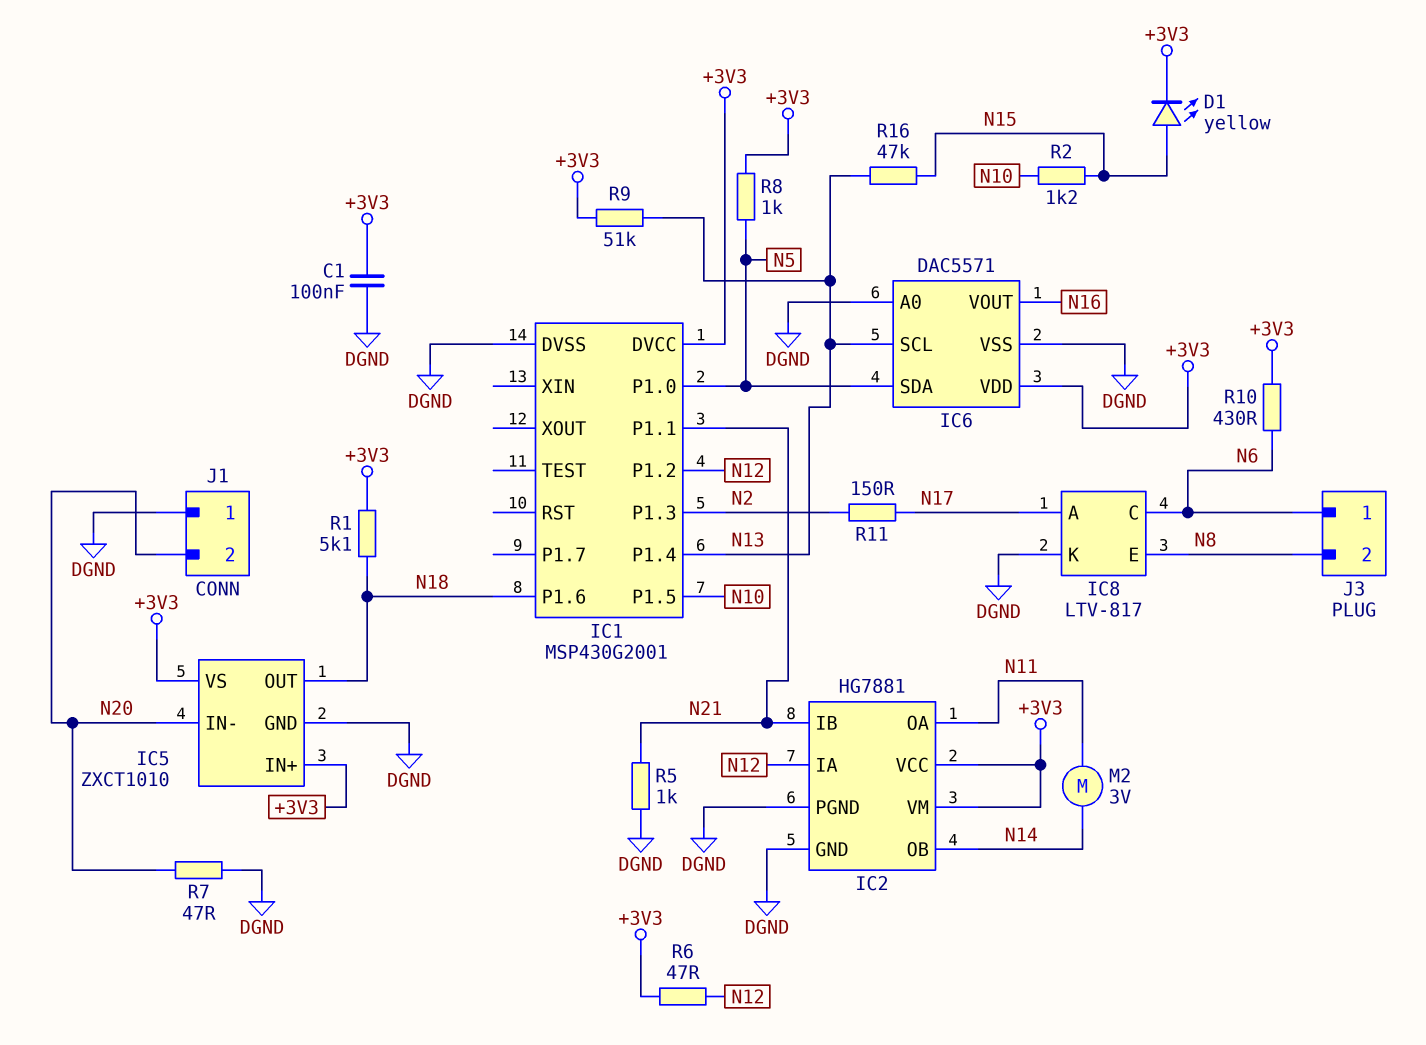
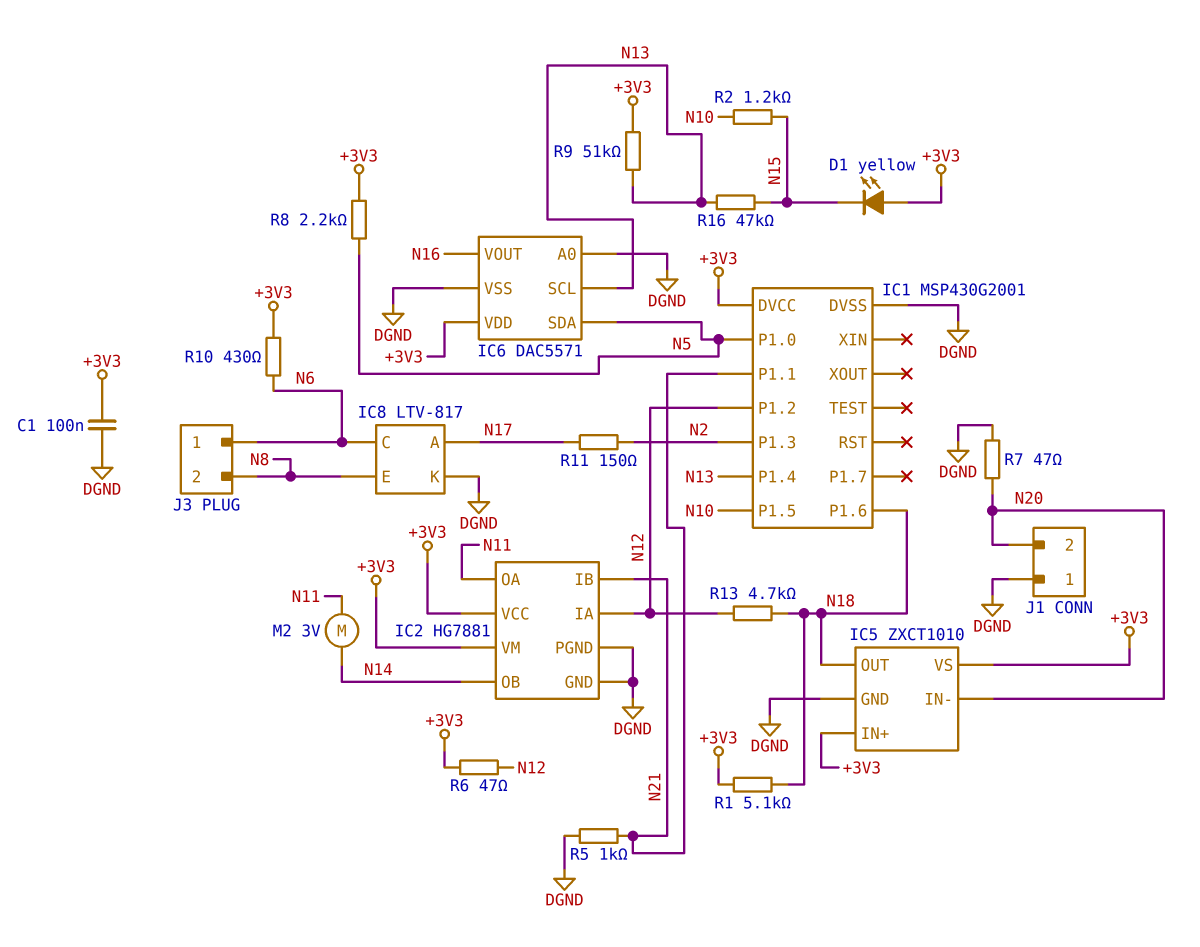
D1: LED yellow (A N15, K +3V3) -> LED yellow (A +3V3, K N15)
R8: 1k (+3V3, N5) -> 2.2k (+3V3, N5)
R13: none -> 4.7k (N12, N18)

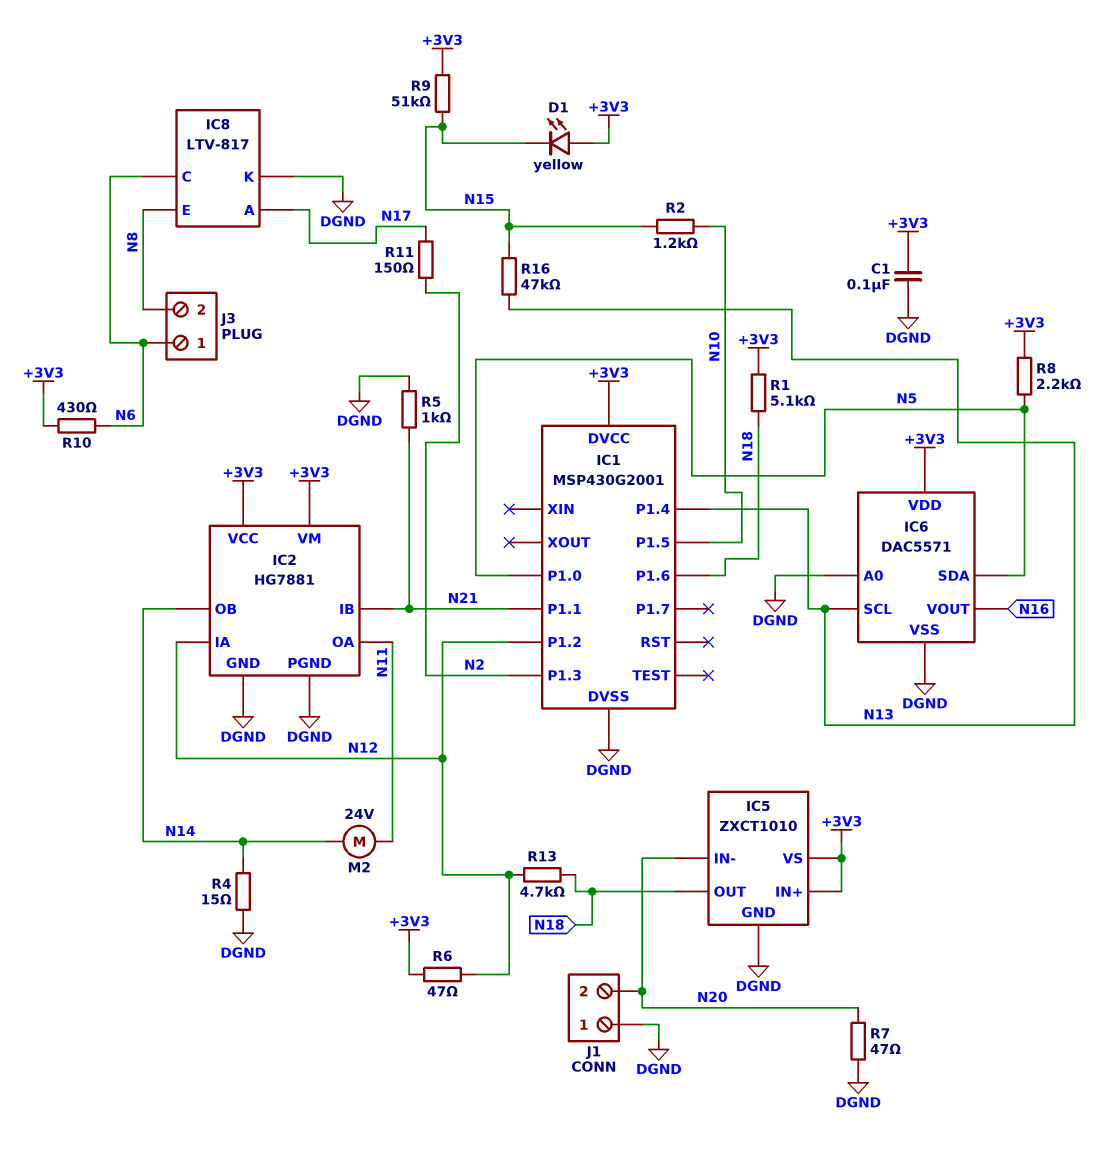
M2: motor 3V (N11, N14) -> motor 24V (N11, N14)
R4: none -> 15 (DGND, N14)
R9: 51k (+3V3, N13) -> 51k (+3V3, N15)

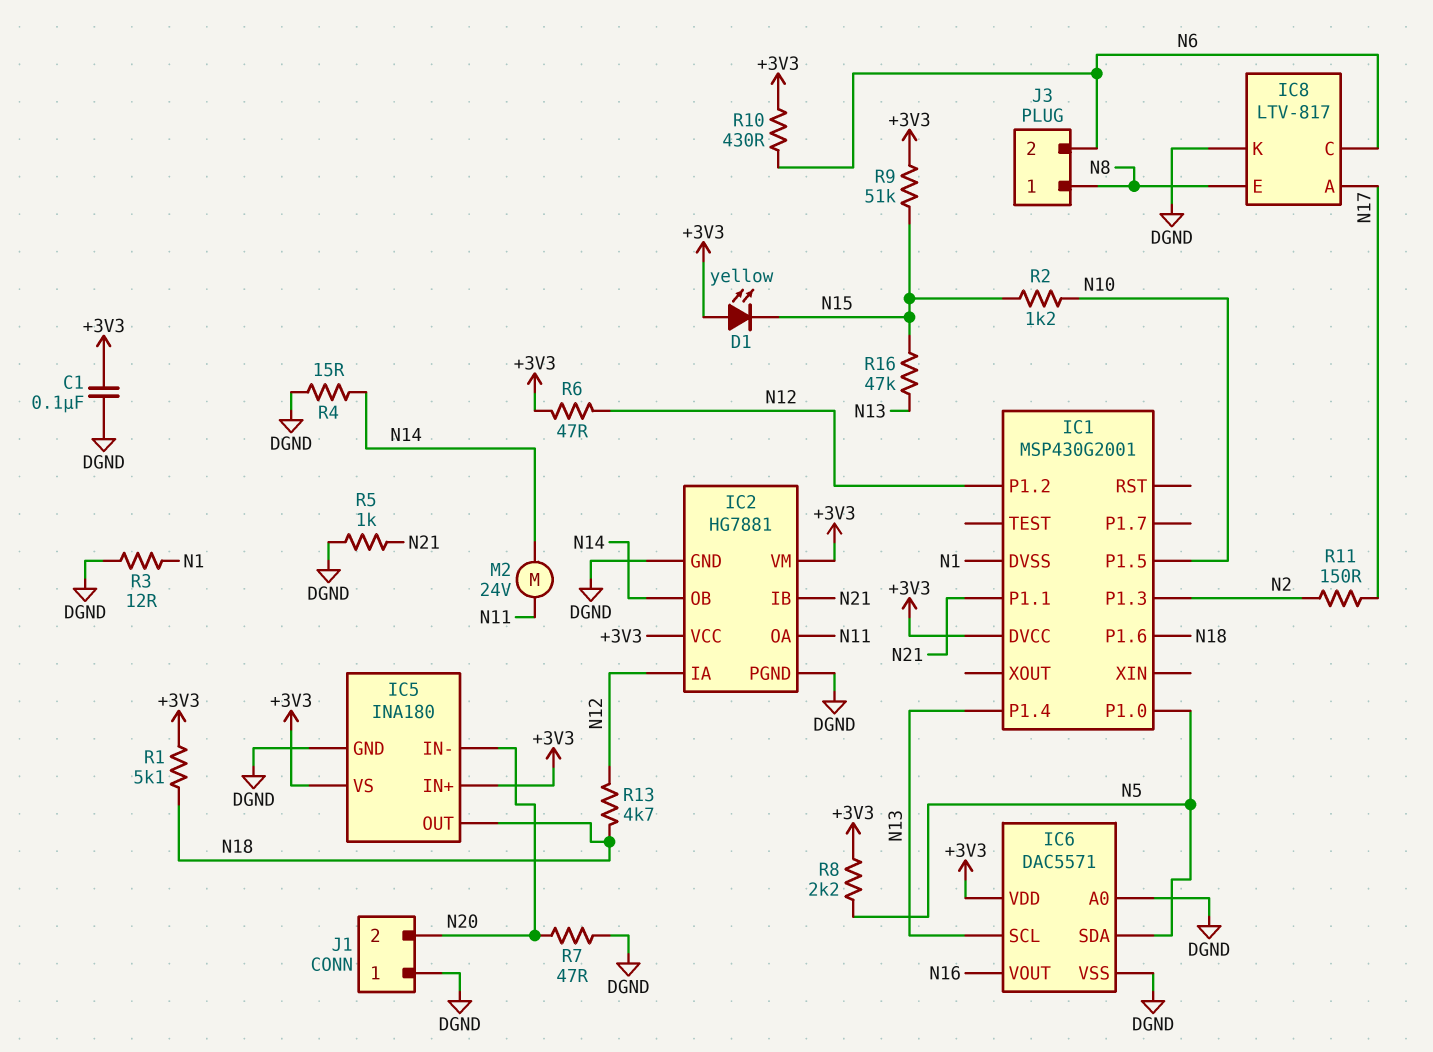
IC1 pin DVSS: DGND -> N1
IC5: ZXCT1010 -> INA180
J3 pin 1: N6 -> N8
J3 pin 2: N8 -> N6
R3: none -> 12 (DGND, N1)

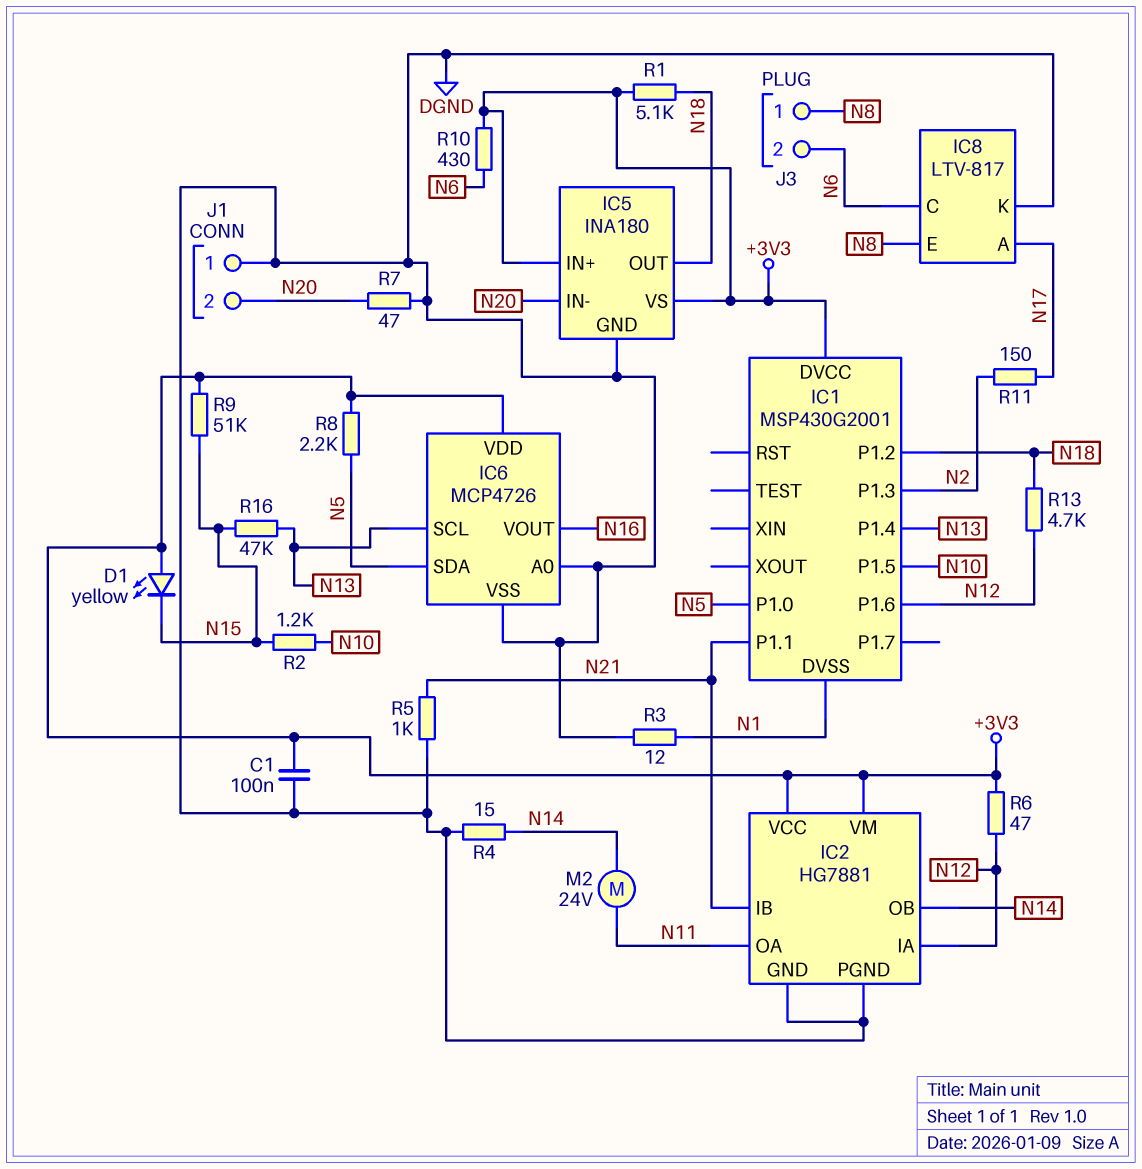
IC1 pin P1.2: N12 -> N18
IC1 pin P1.6: N18 -> N12
IC6: DAC5571 -> MCP4726

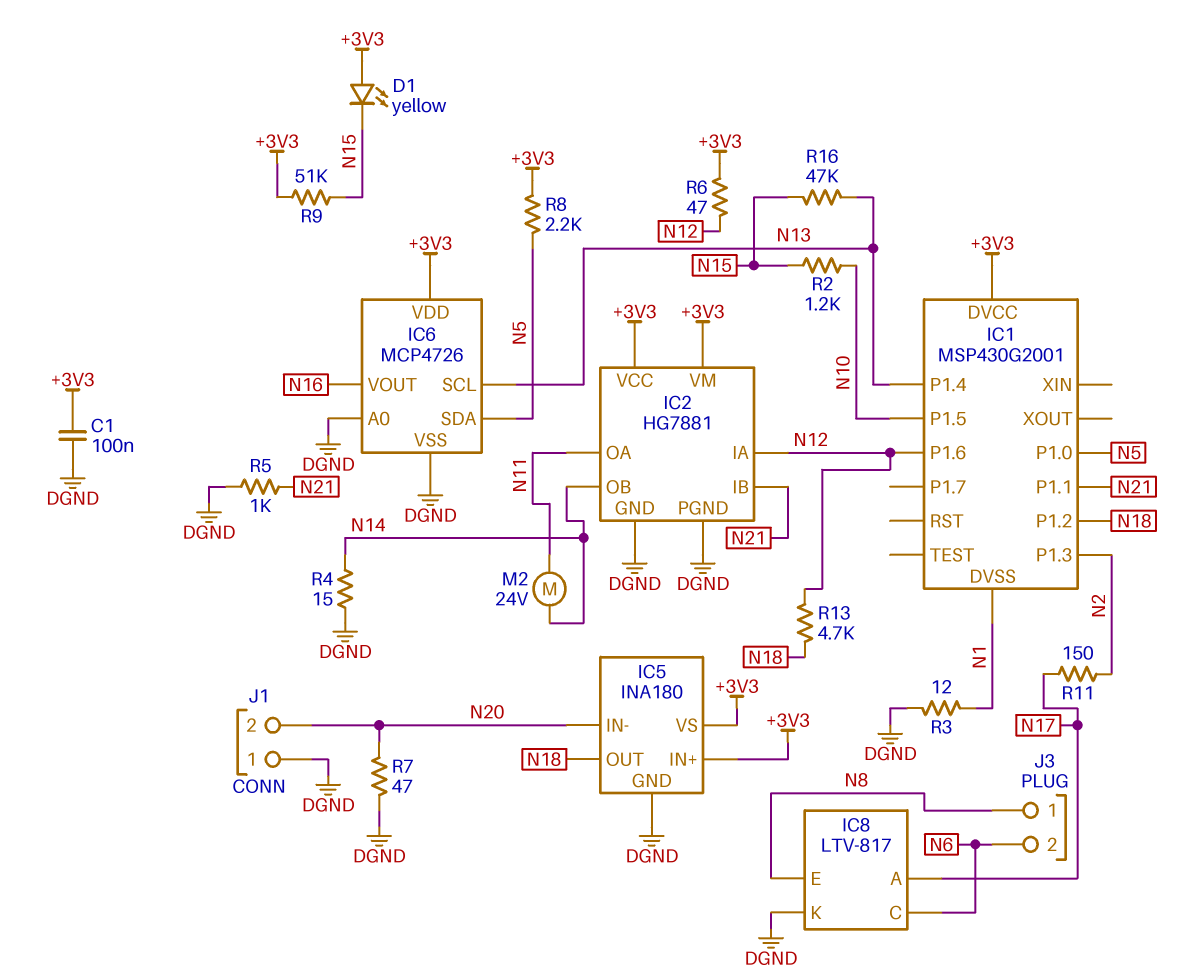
R1: 5.1k (+3V3, N18) -> none
R10: 430 (+3V3, N6) -> none

